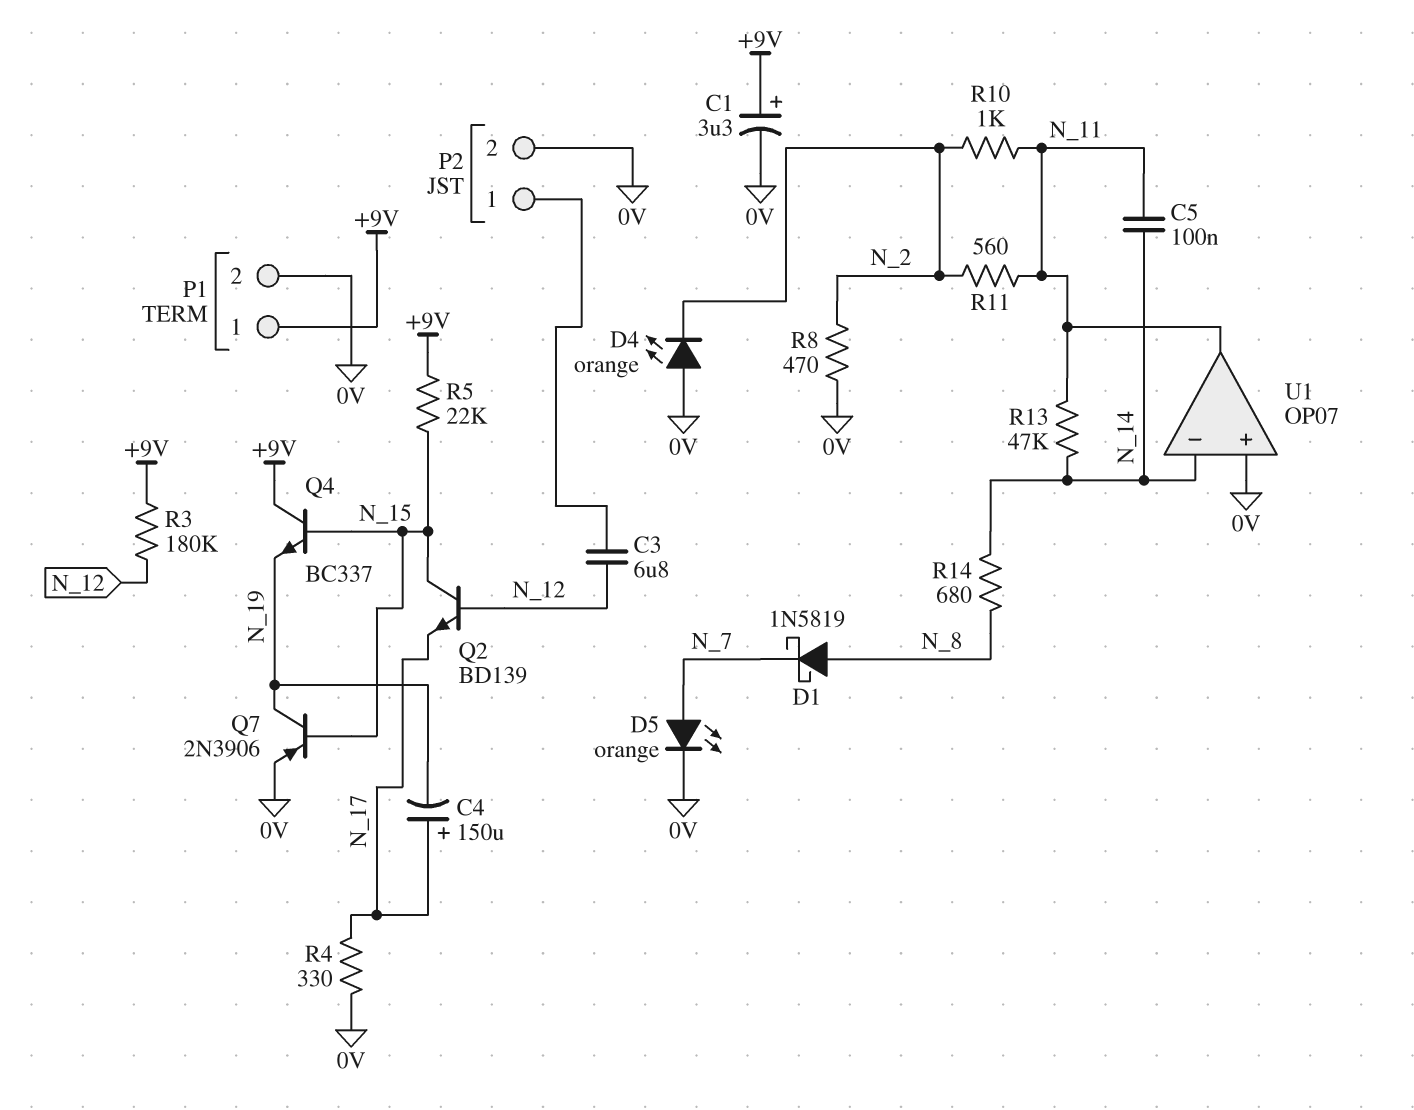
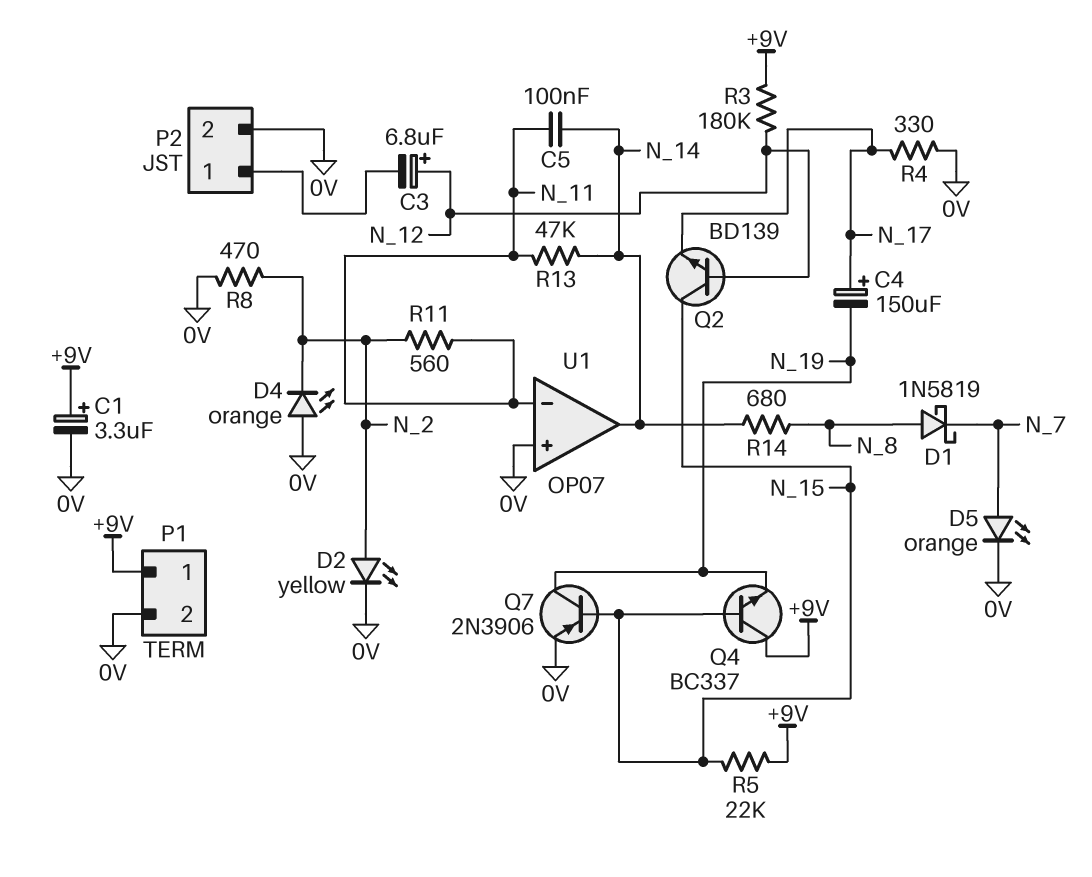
C3: 6.8uF (N_12, P2/1) -> 6.8uF (plus N_12, minus P2/1)
D2: none -> LED yellow (A N_2, K 0V)
R10: 1k (N_2, N_11) -> none
U1 pin in-: N_14 -> N_11
U1 pin out: N_11 -> N_14

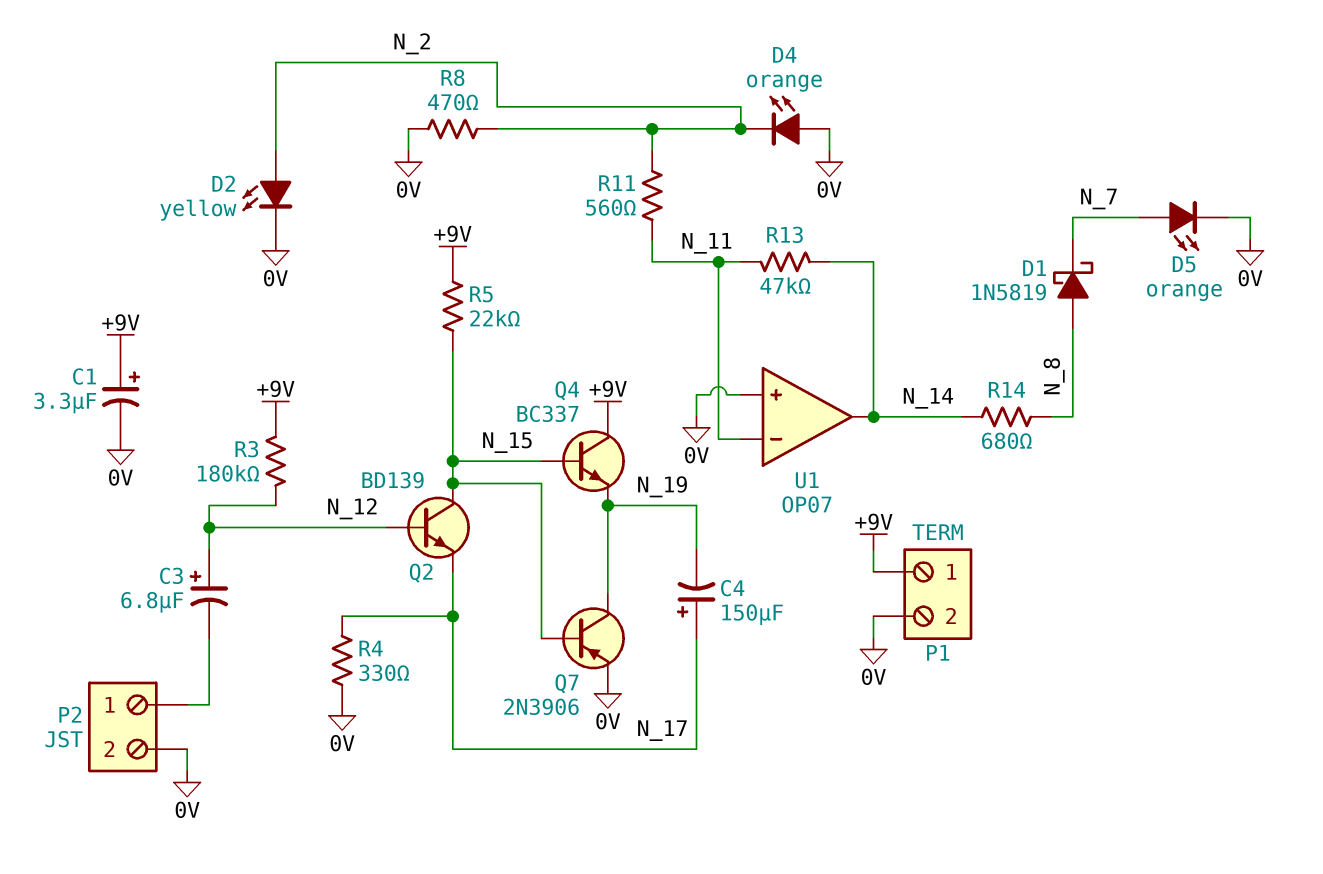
C5: 100nF (N_11, N_14) -> none

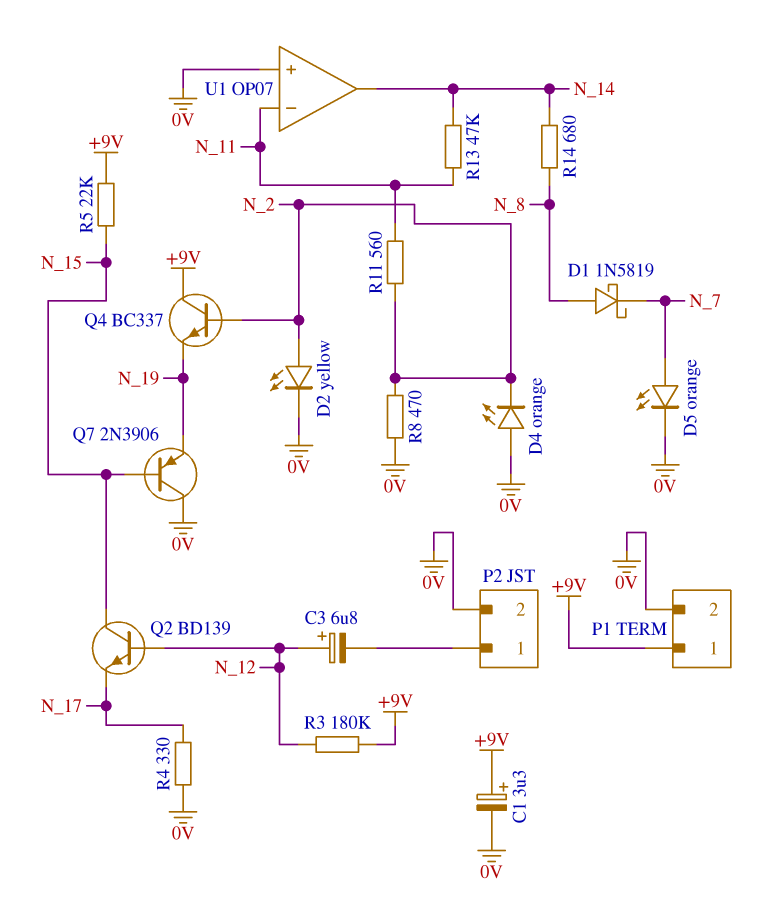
C4: 150uF (plus N_17, minus N_19) -> none
Q4: NPN BC337 (B N_15, C +9V, E N_19) -> NPN BC337 (B N_2, C +9V, E N_19)
Q7: PNP 2N3906 (B N_15, C N_19, E 0V) -> PNP 2N3906 (B N_15, C 0V, E N_19)

